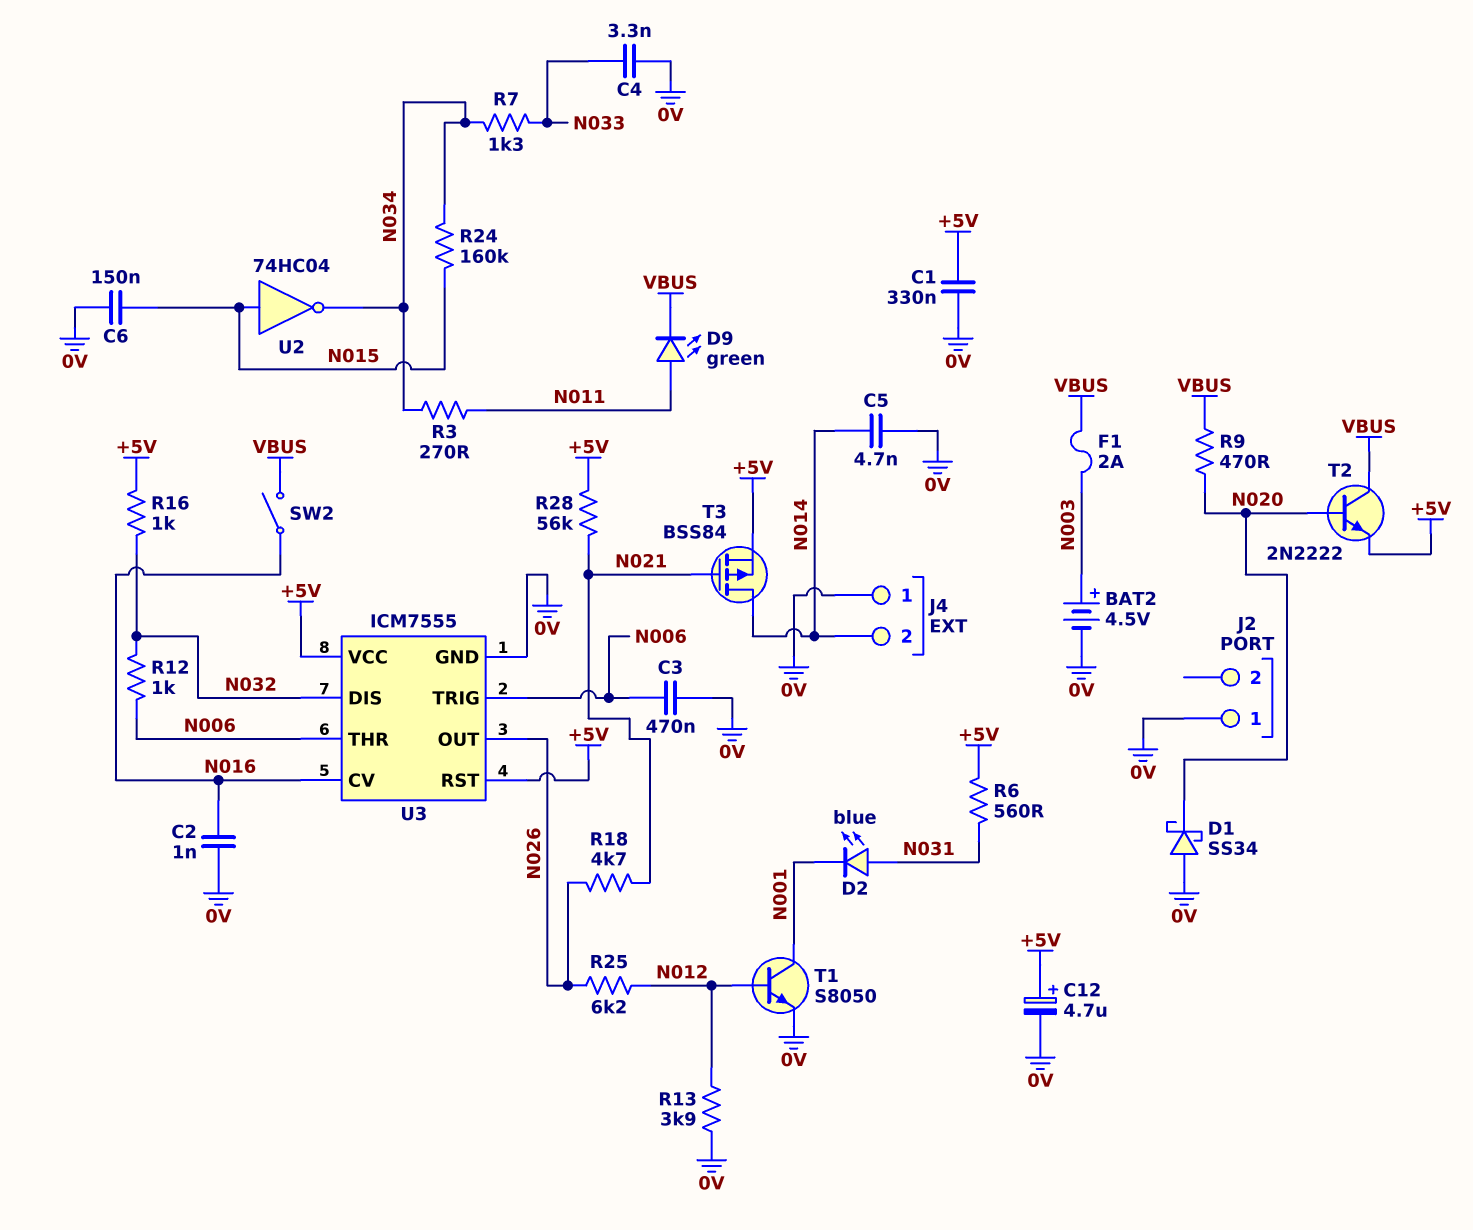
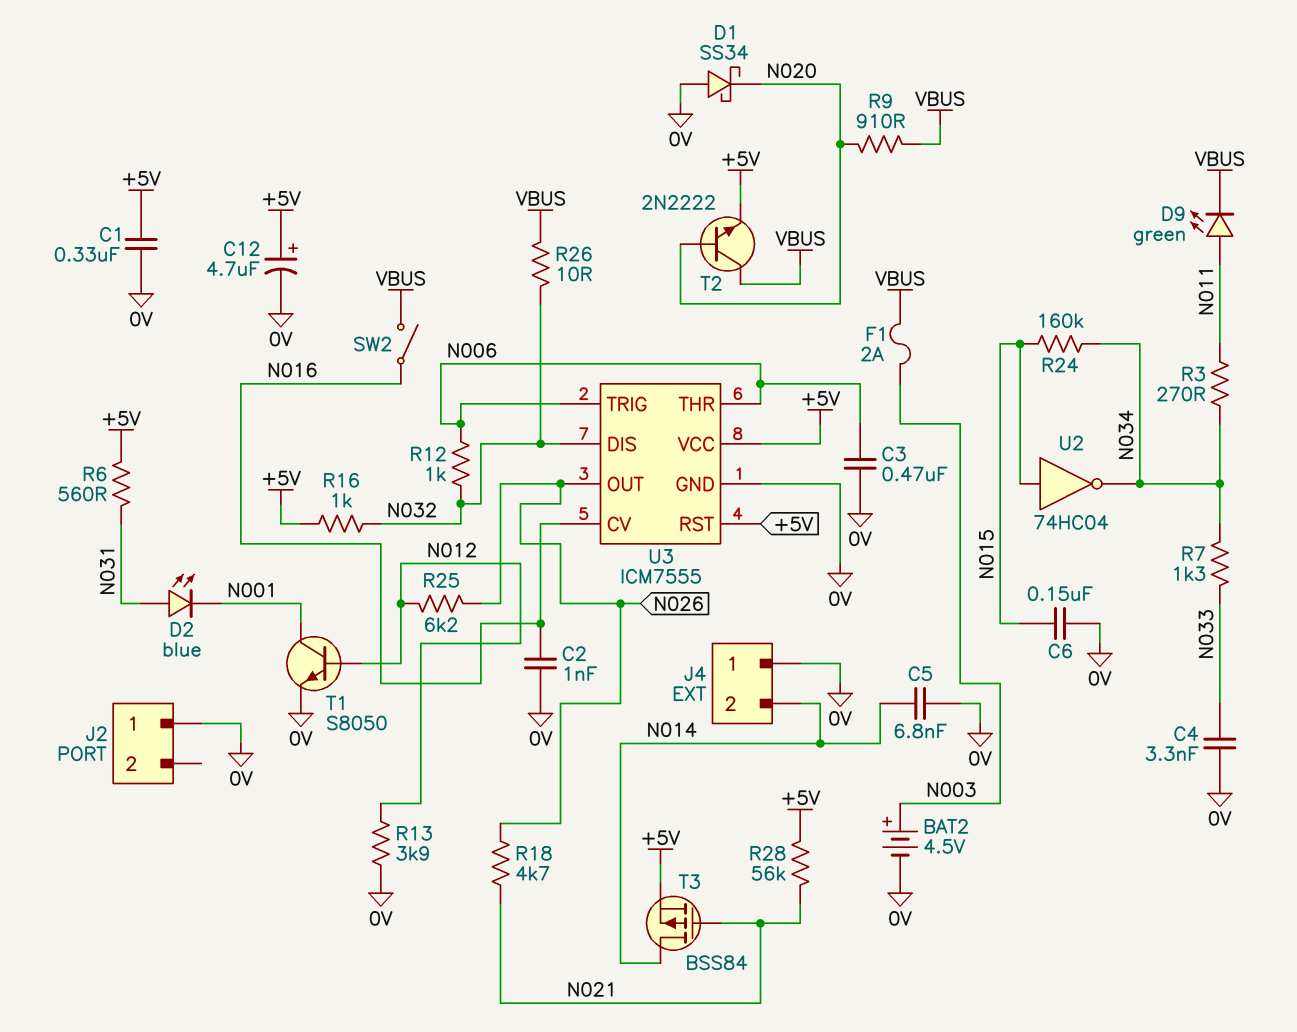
C5: 4.7nF (0V, N014) -> 6.8nF (0V, N014)
R9: 470 (N020, VBUS) -> 910 (N020, VBUS)
R26: none -> 10 (N032, VBUS)

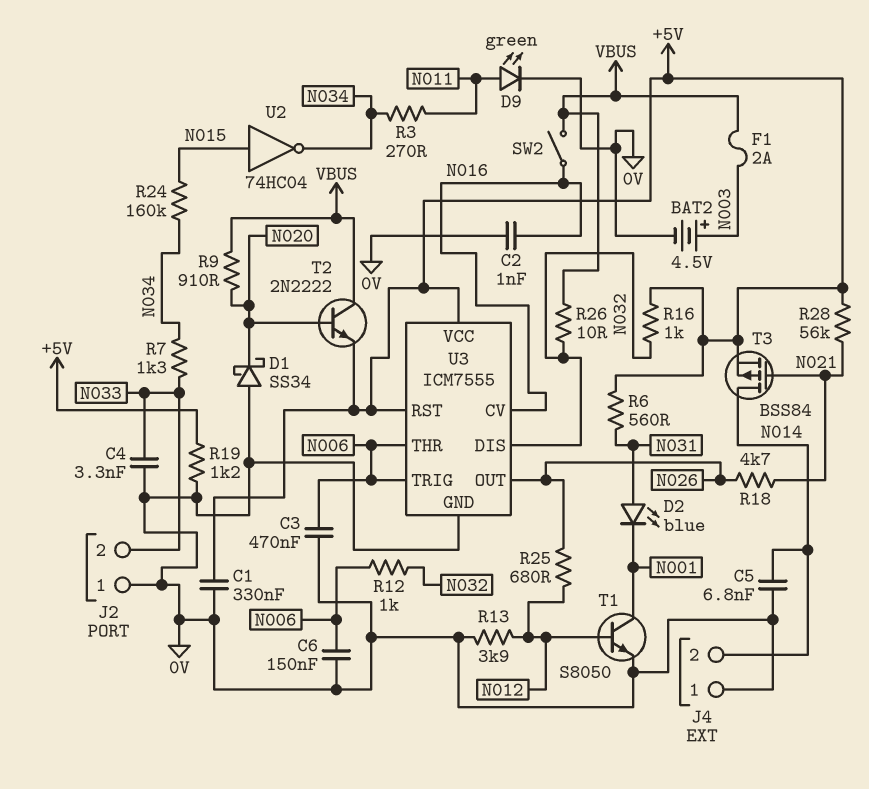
C6: 150nF (0V, N015) -> 150nF (0V, N006)
C12: 4.7uF (plus +5V, minus 0V) -> none
D9: LED green (A N011, K VBUS) -> LED green (A N011, K 0V)
J2 pin 2: none -> N033
R19: none -> 1.2k (+5V, 0V)
R25: 6.2k (N012, N026) -> 680 (N012, N026)

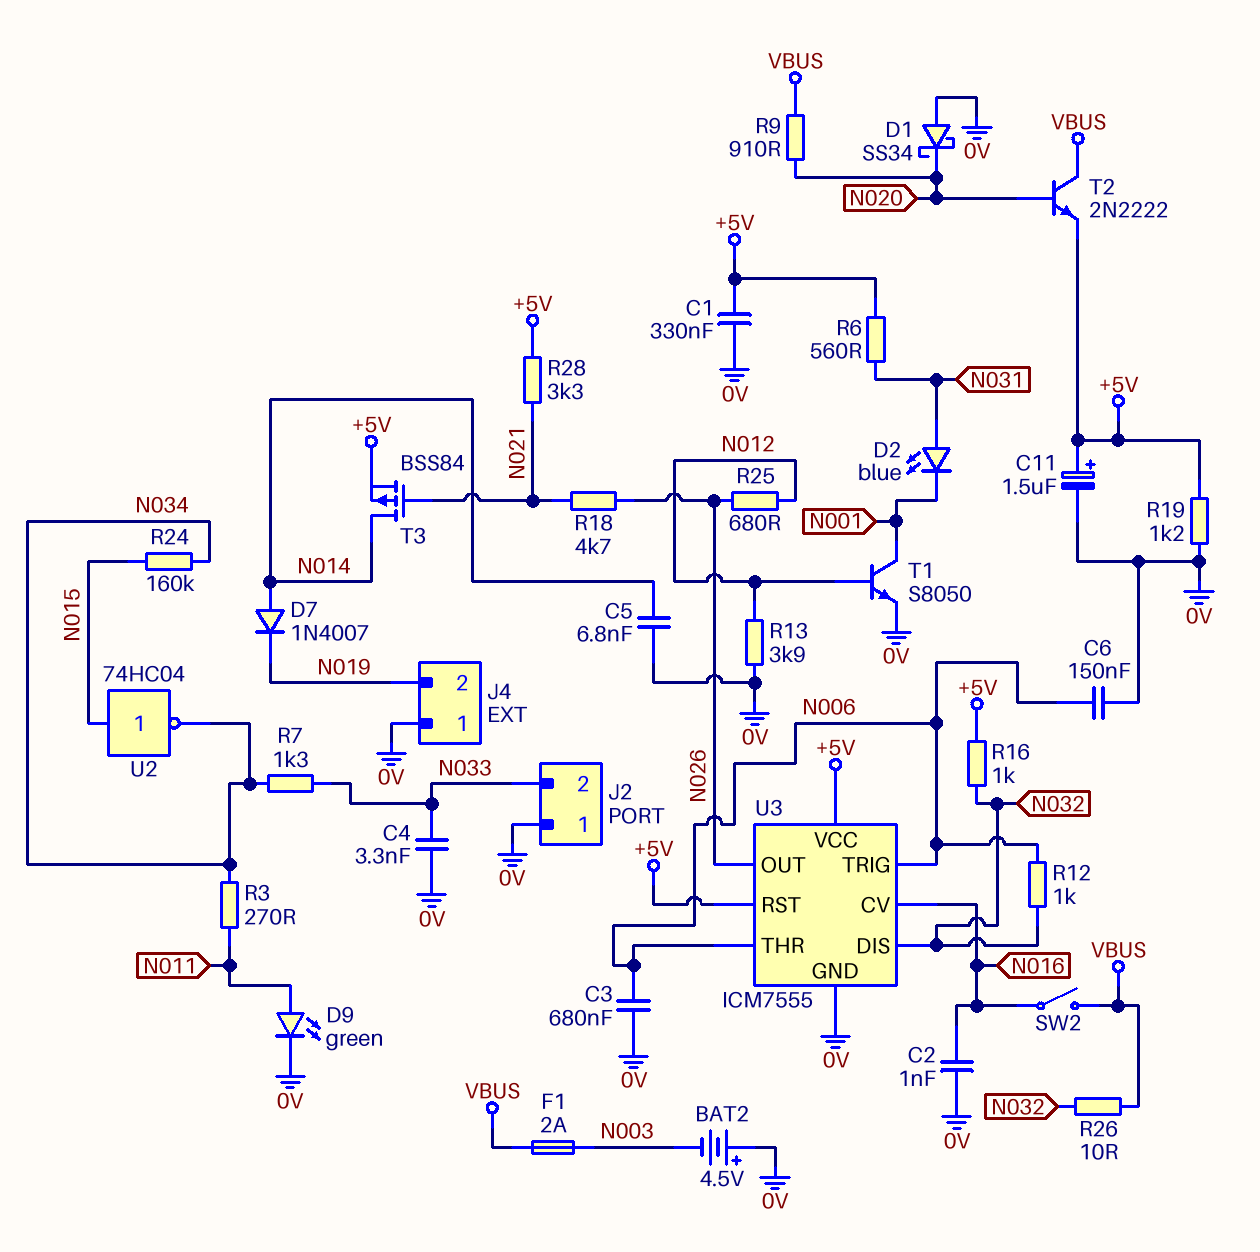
BAT2: 4.5V (plus N003, minus 0V) -> 4.5V (plus 0V, minus N003)
C3: 470nF (0V, N006) -> 680nF (0V, N006)
C11: none -> 1.5uF (plus +5V, minus 0V)
D7: none -> diode 1N4007 (A N014, K N019)
J4 pin 2: N014 -> N019
R28: 56k (+5V, N021) -> 3.3k (+5V, N021)

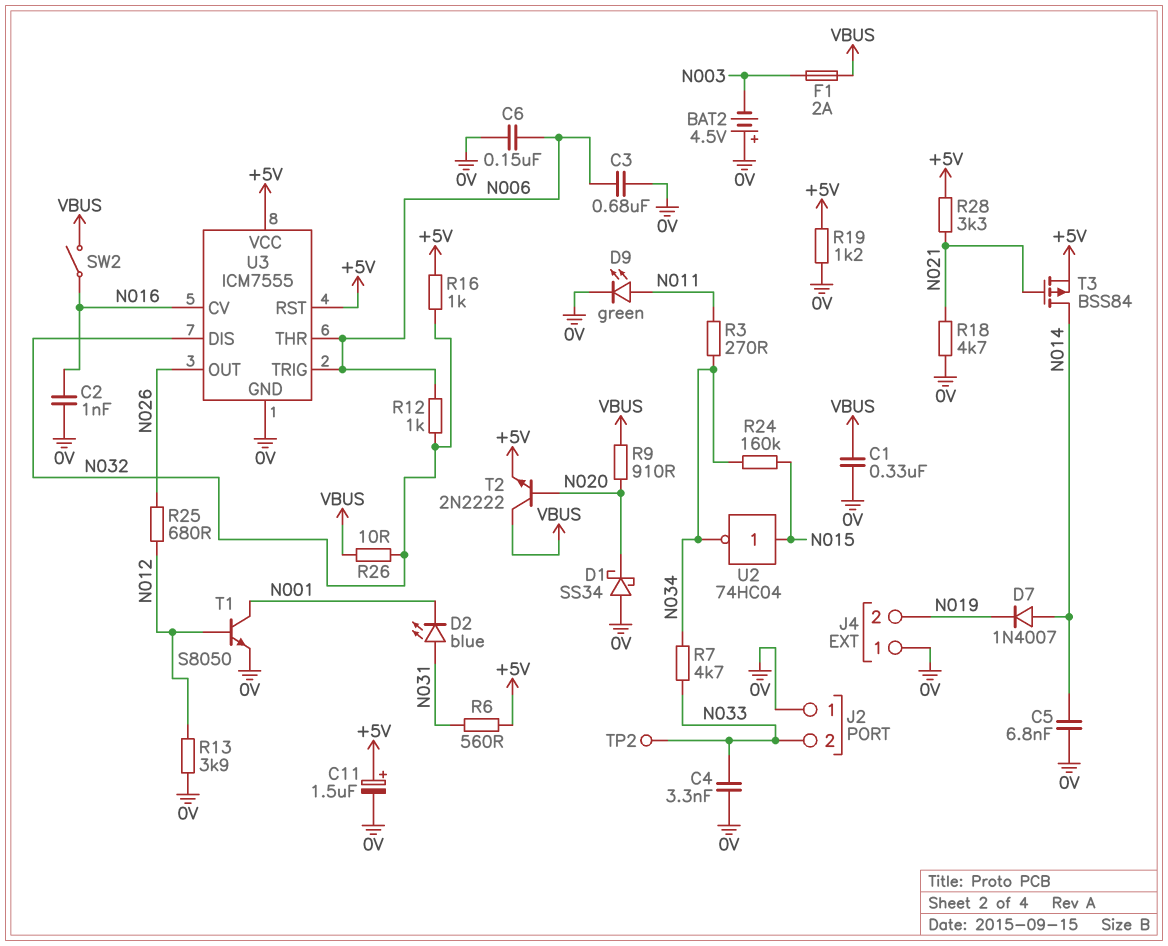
C1: 330nF (+5V, 0V) -> 330nF (0V, VBUS)
R7: 1.3k (N033, N034) -> 4.7k (N033, N034)
R18: 4.7k (N021, N026) -> 4.7k (0V, N021)
TP2: none -> test point (N033)

